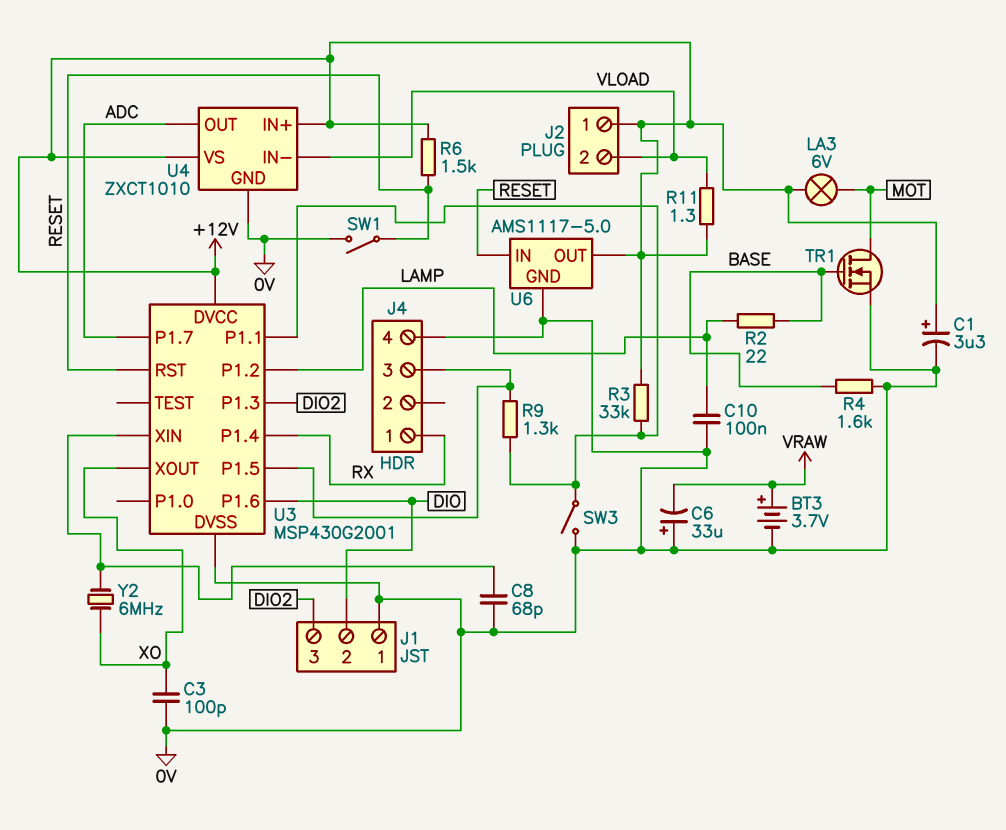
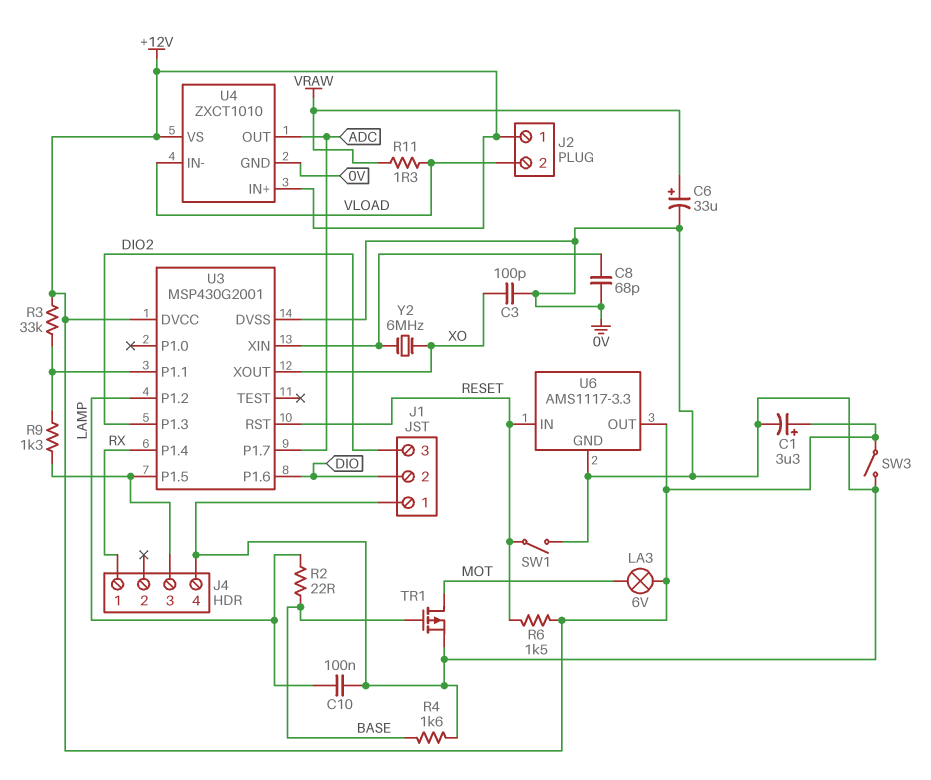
BT3: 3.7V (plus VRAW, minus 0V) -> none
C6: 33uF (plus 0V, minus VRAW) -> 33uF (plus VRAW, minus 0V)
R11: 1.3 (+12V, VLOAD) -> 1.3 (VLOAD, VRAW)
SW3: switch (0V, U3/P1.1) -> switch (+12V, 0V)
TR1: NMOS (G BASE, D MOT, S 0V) -> PMOS (G BASE, D MOT, S 0V)
U6: AMS1117-5.0 -> AMS1117-3.3

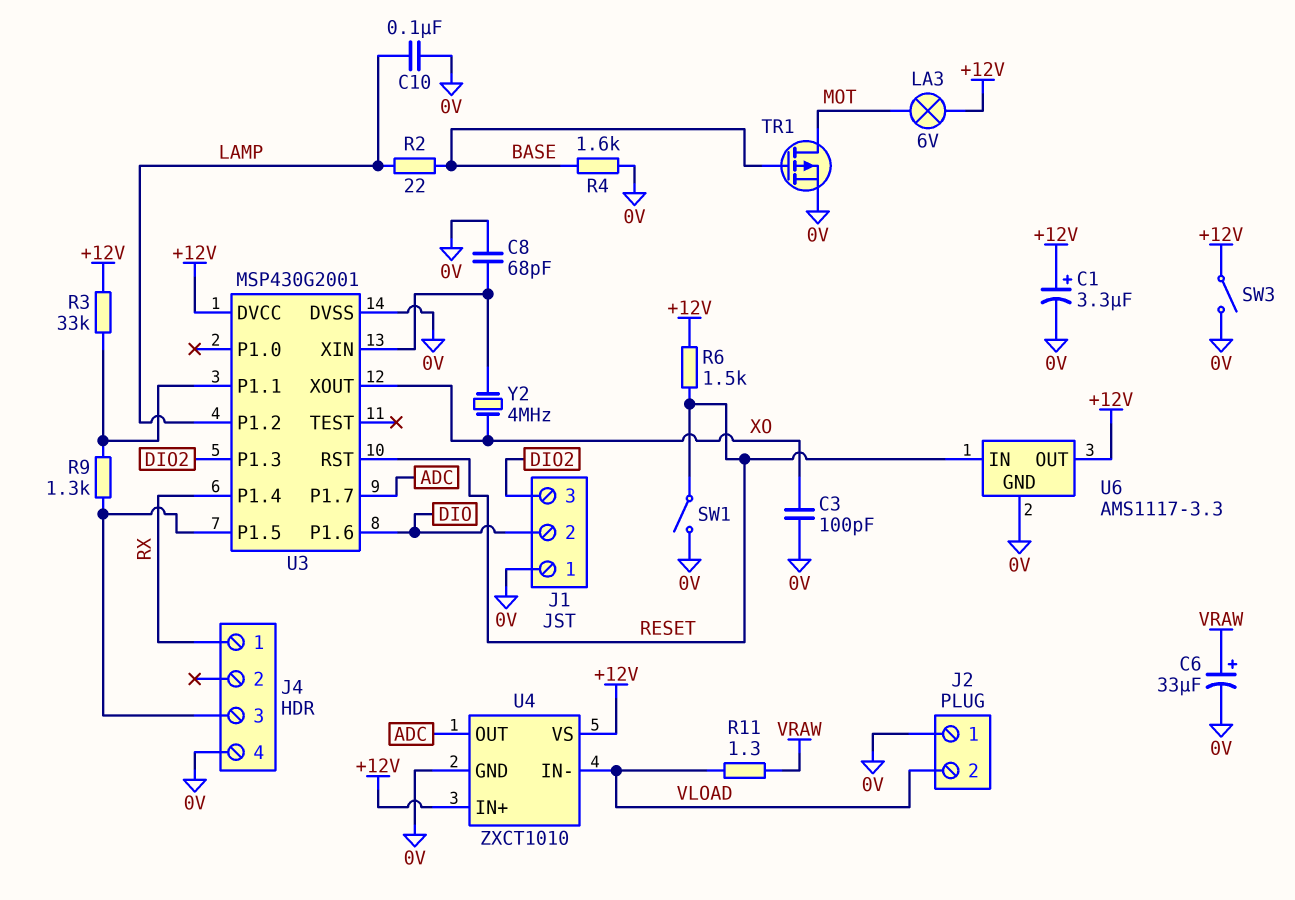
J2 pin 1: +12V -> 0V
Y2: 6MHz (U3/XIN, XO) -> 4MHz (U3/XIN, XO)

